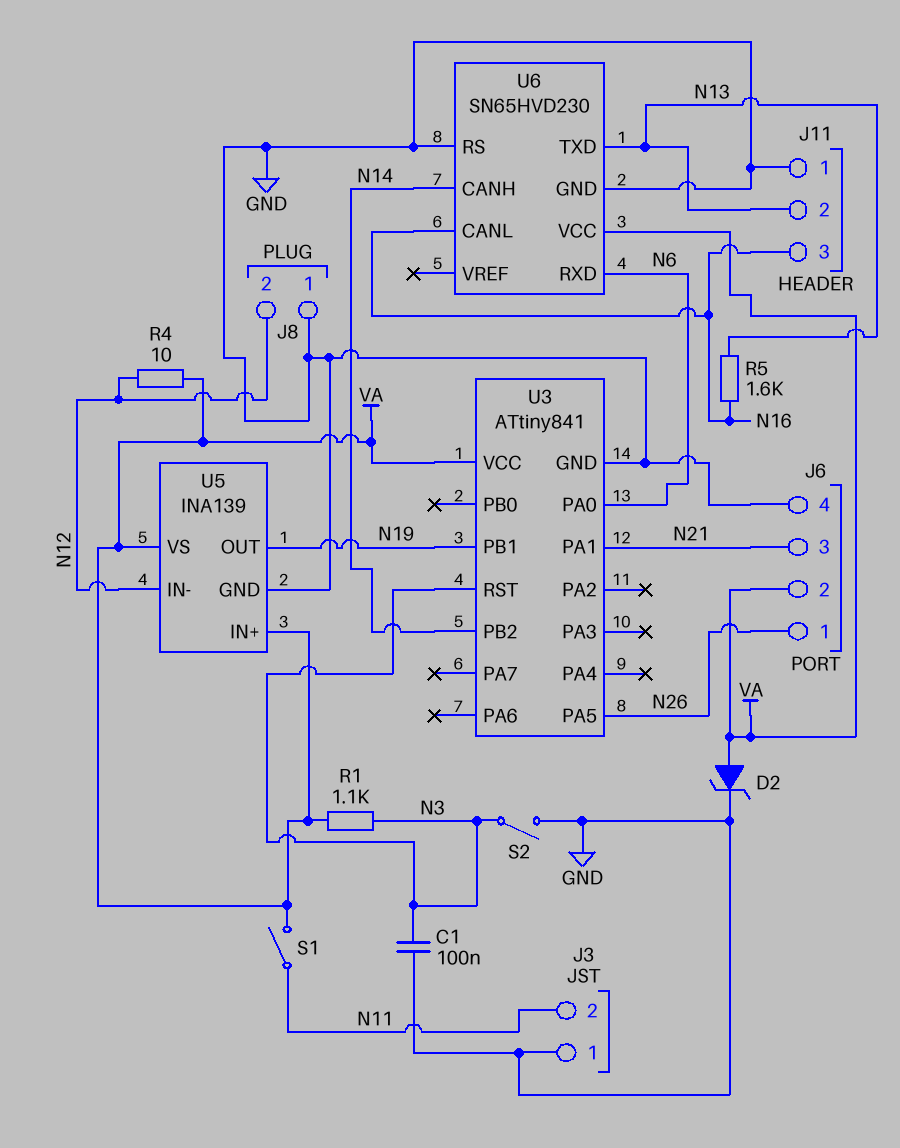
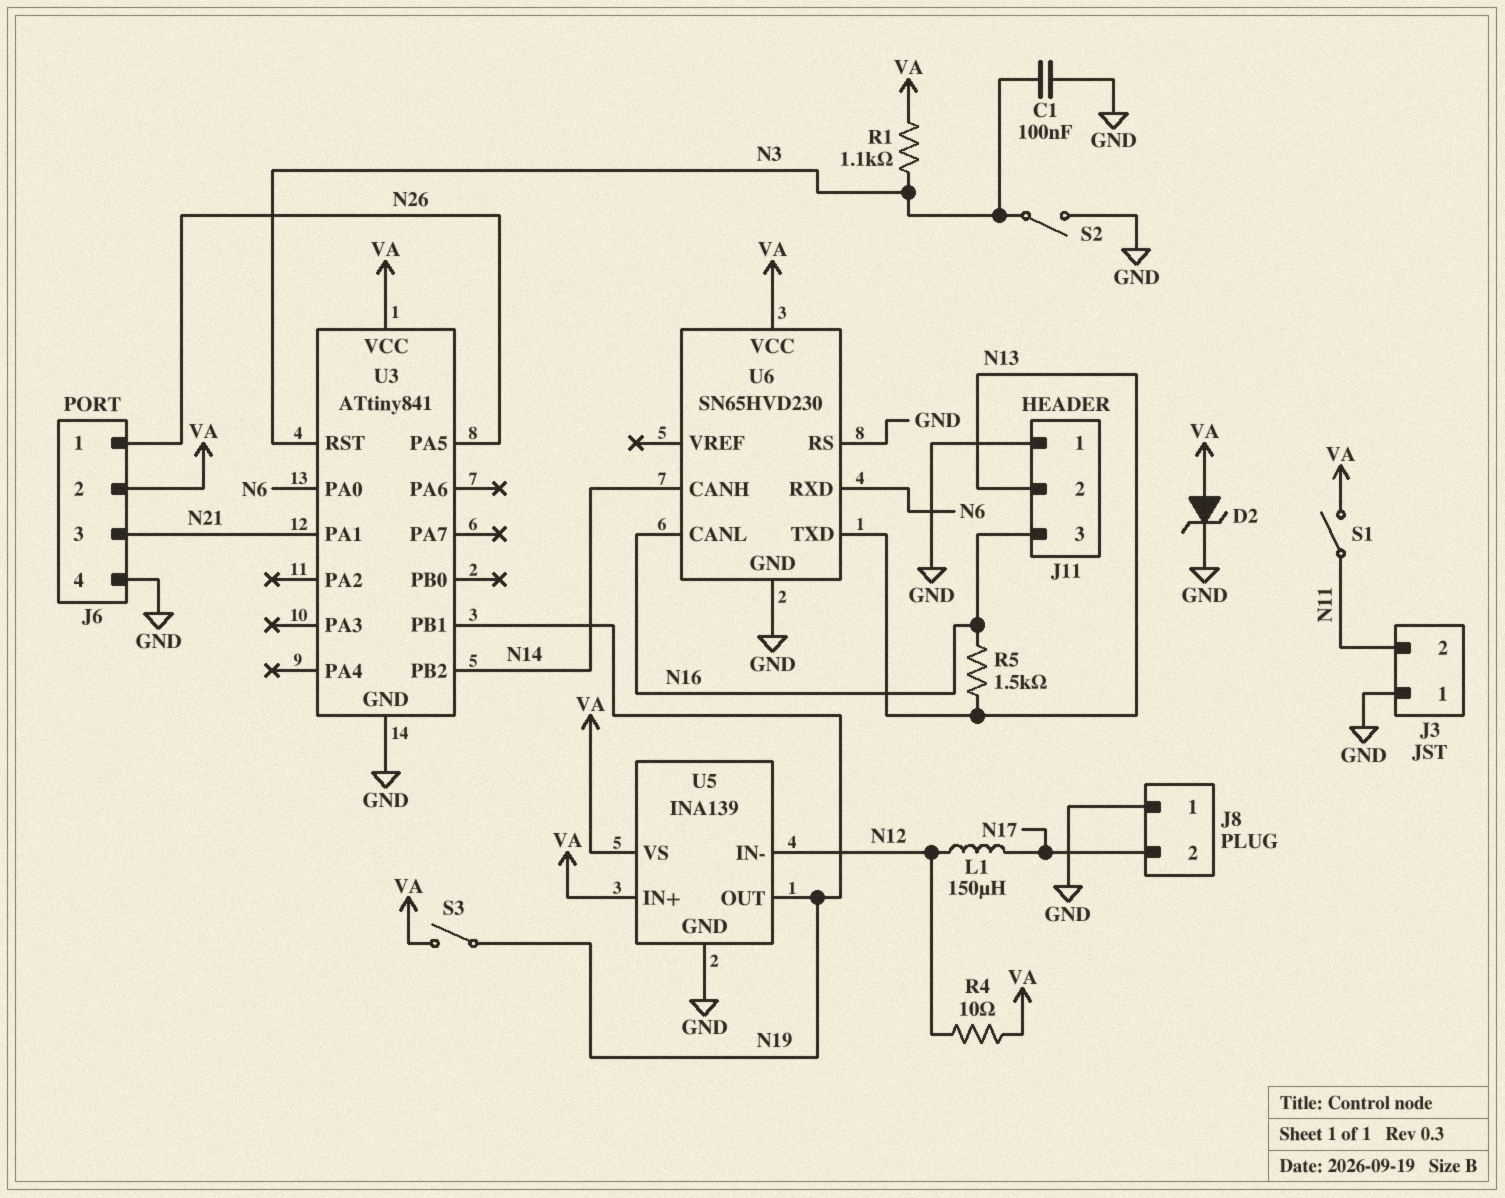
J8 pin 2: N12 -> N17
L1: none -> 150uH (N12, N17)
R5: 1.6k (N13, N16) -> 1.5k (N13, N16)
S3: none -> switch (N19, VA)

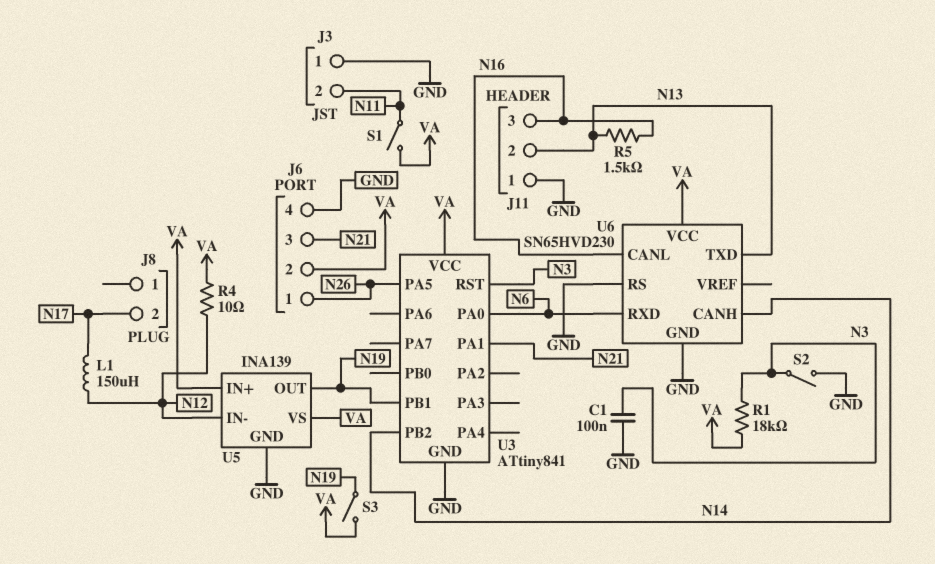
D2: zener (A VA, K GND) -> none
J8 pin 1: GND -> none
R1: 1.1k (N3, VA) -> 18k (N3, VA)

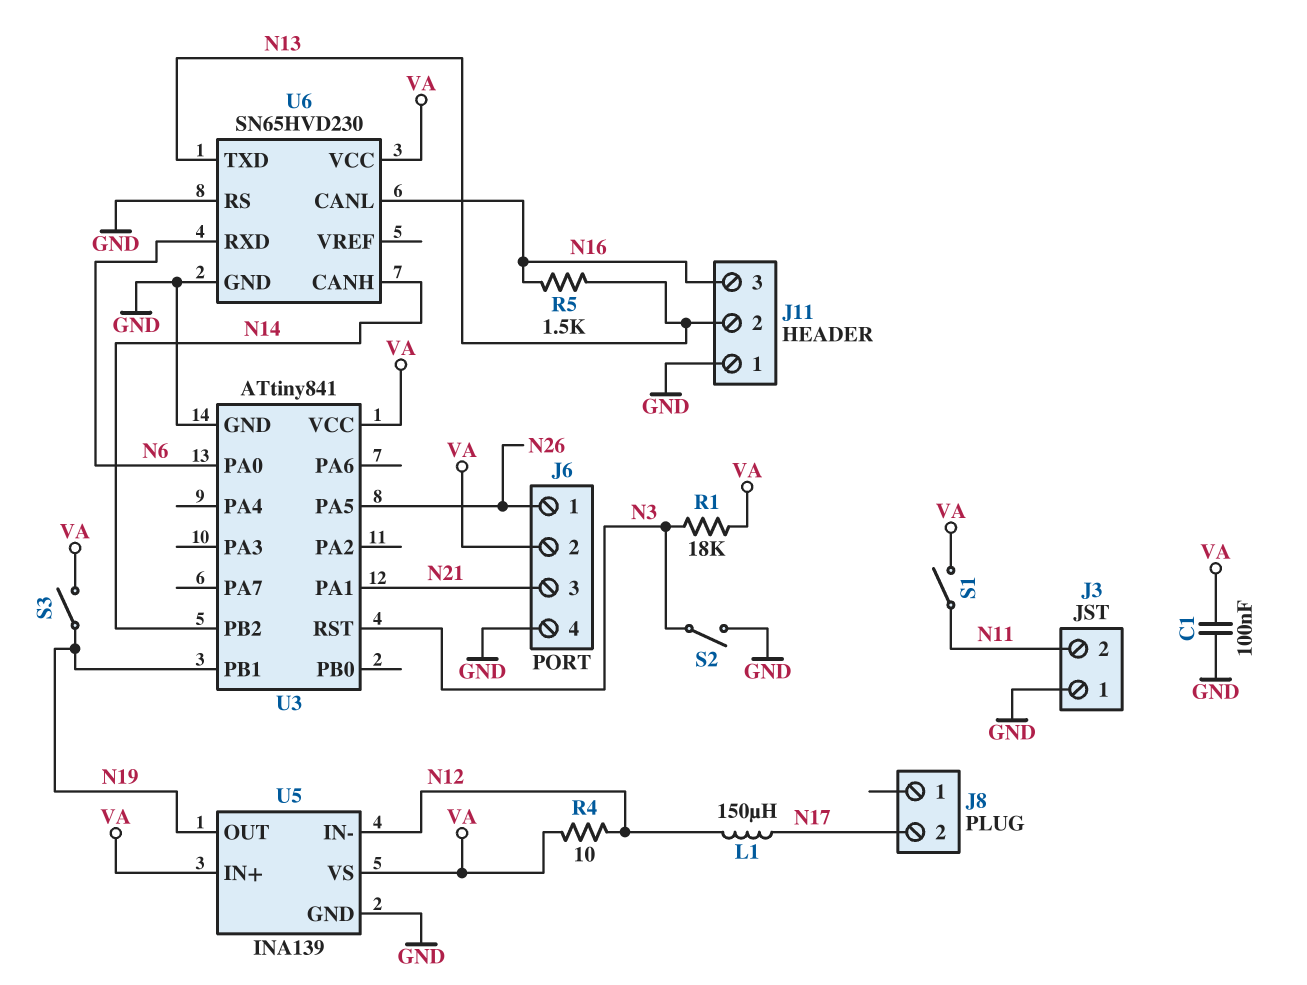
C1: 100nF (GND, N3) -> 100nF (GND, VA)

